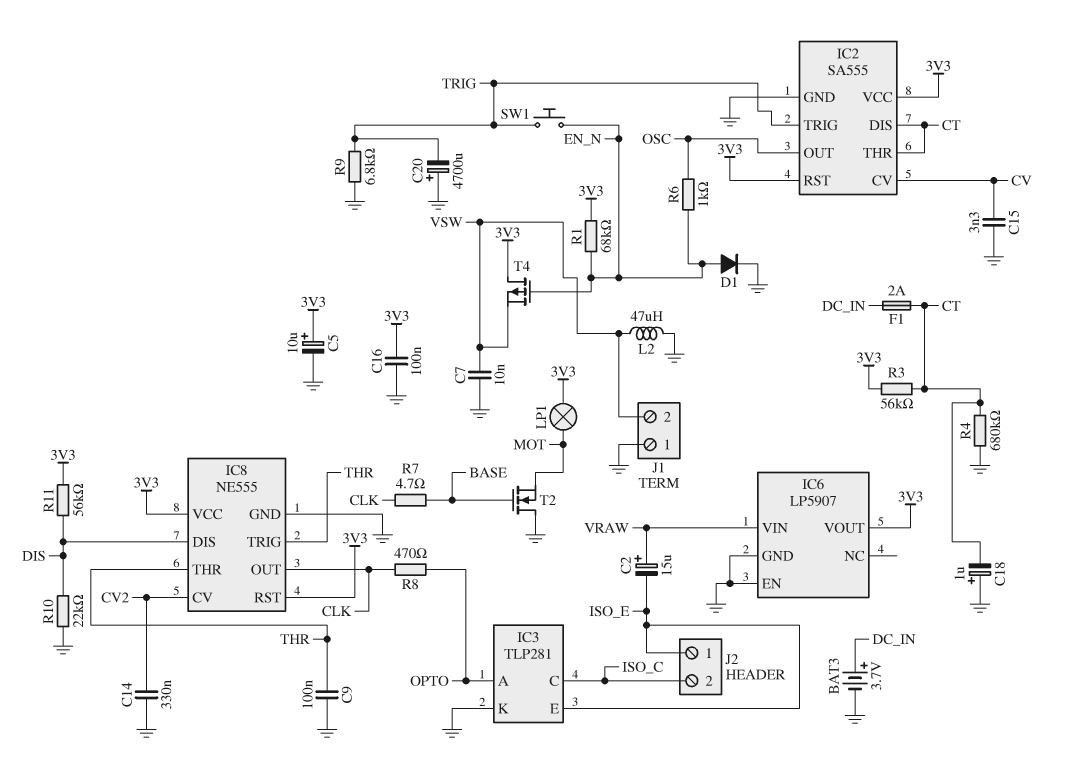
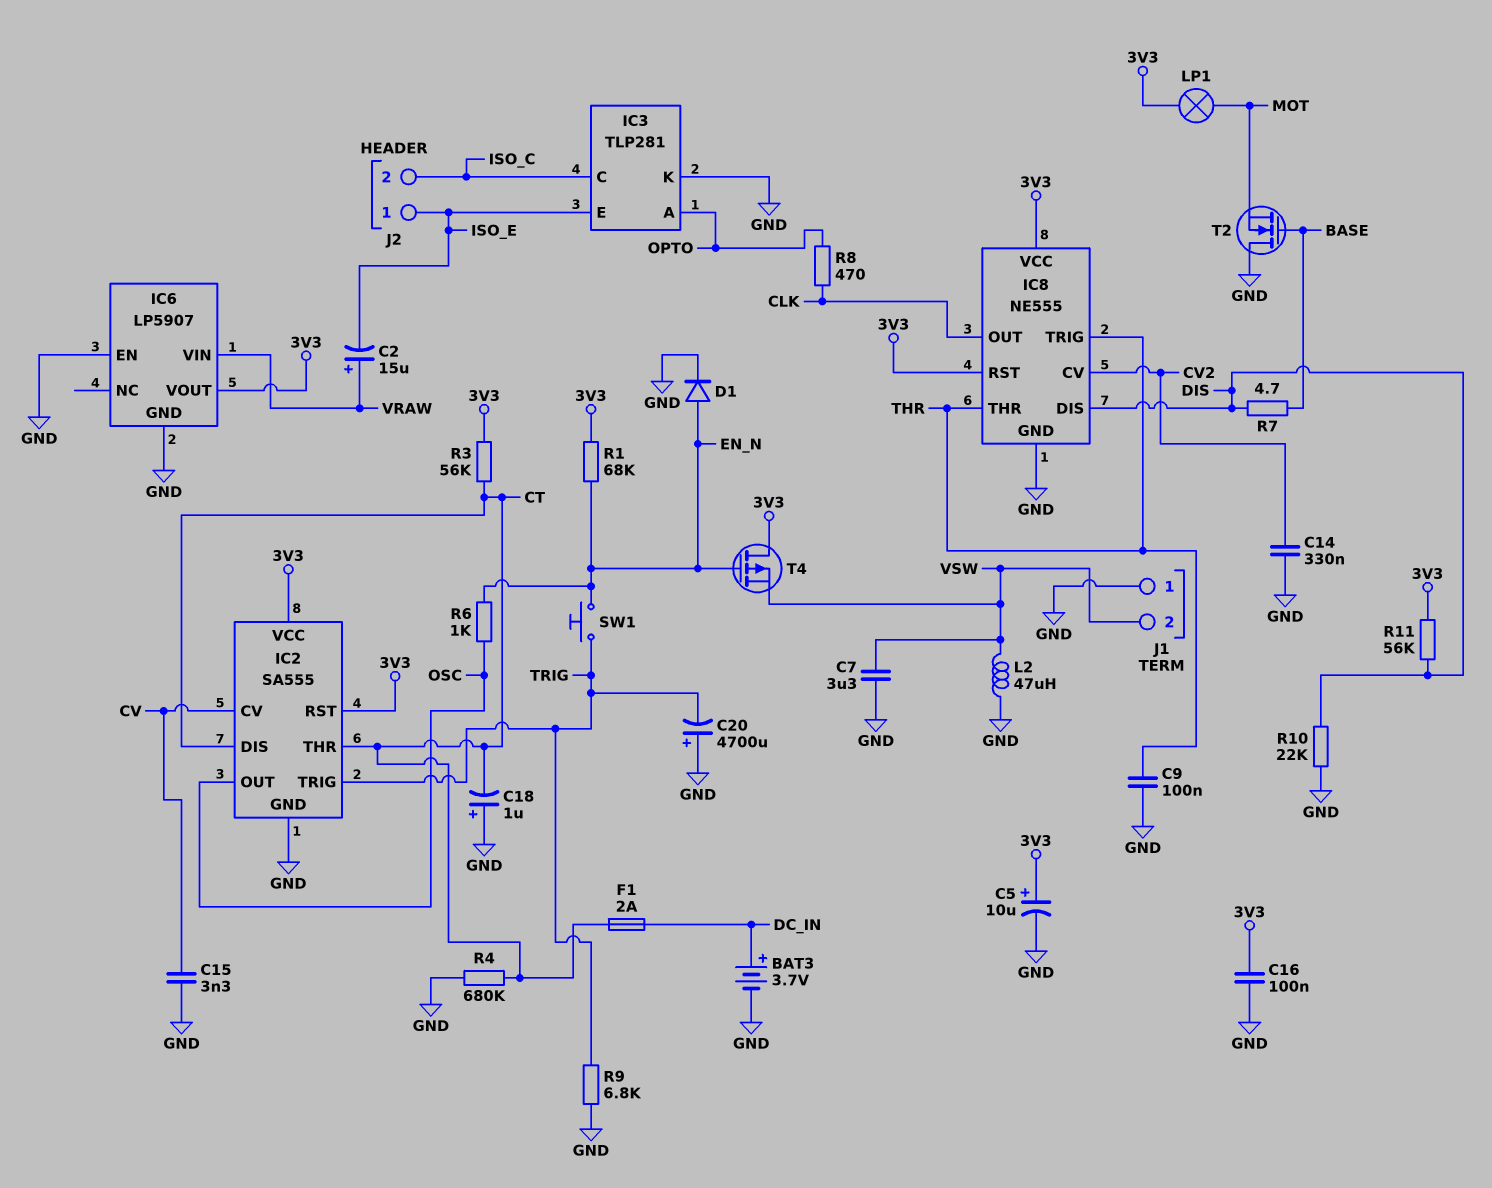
C7: 10nF (GND, VSW) -> 3.3uF (GND, VSW)
R7: 4.7 (BASE, CLK) -> 4.7 (BASE, DIS)

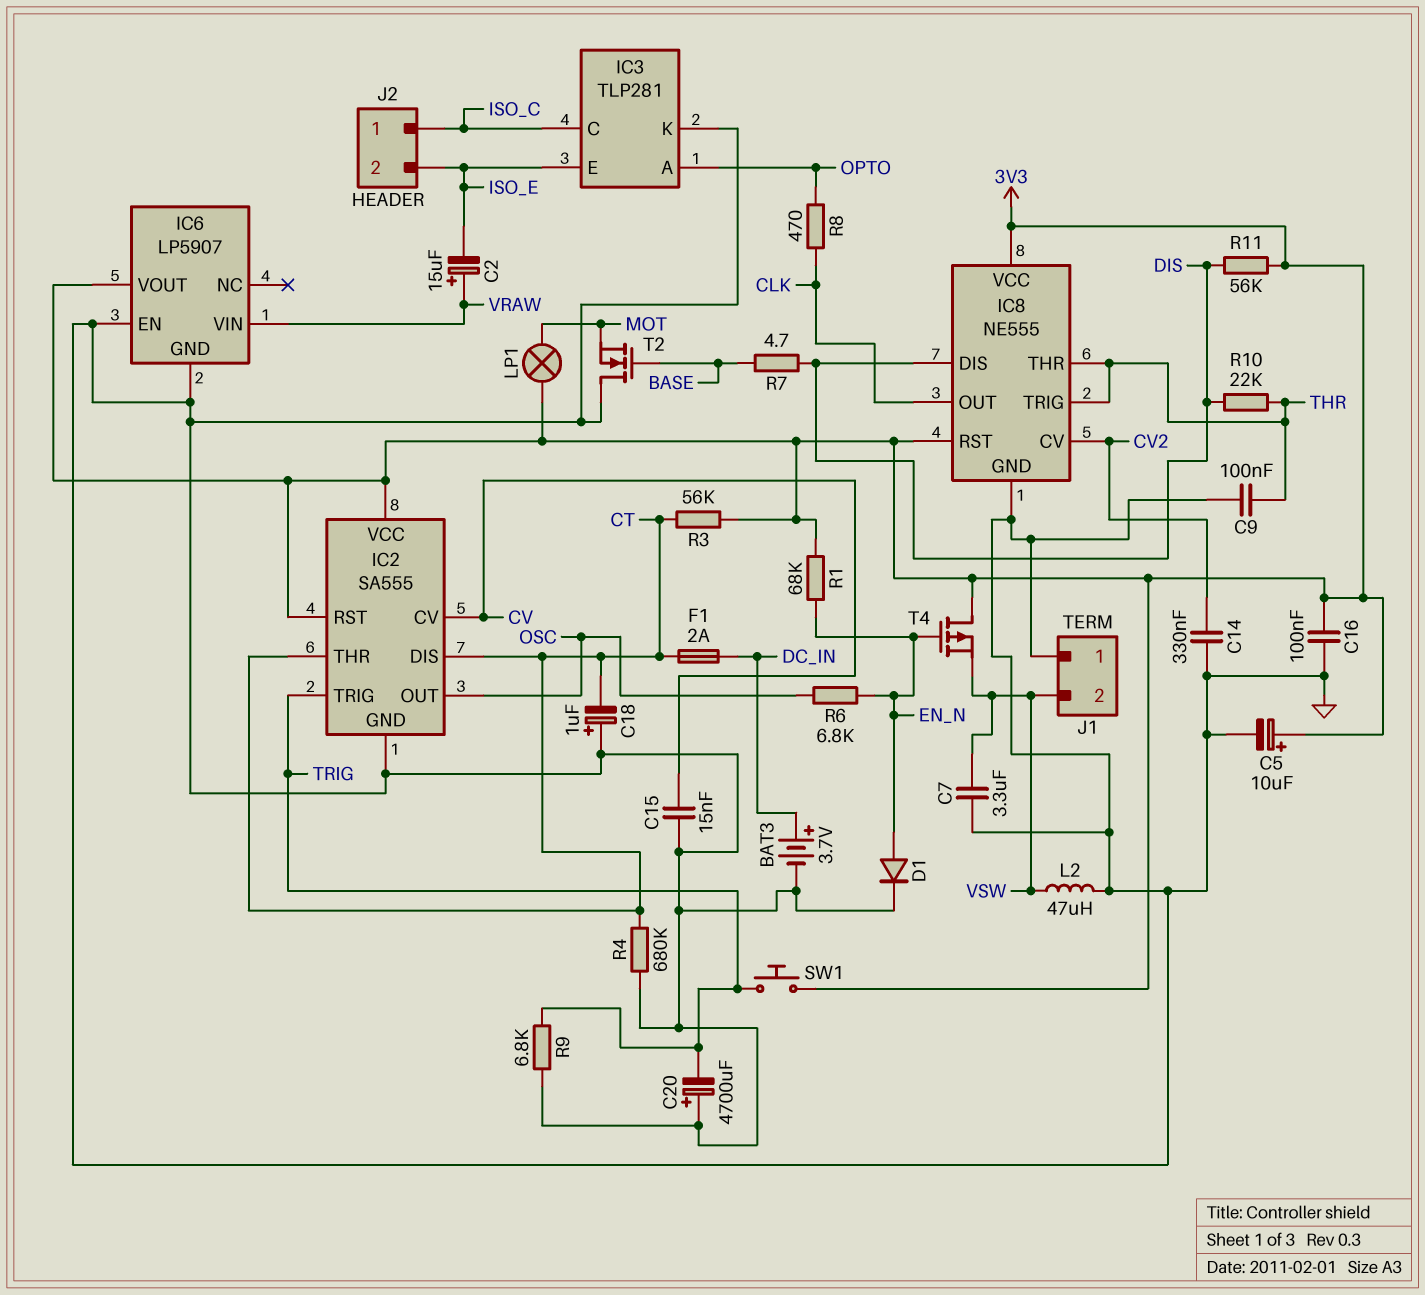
C15: 3.3nF (CV, GND) -> 15nF (CV, GND)
J2 pin 1: ISO_E -> ISO_C
J2 pin 2: ISO_C -> ISO_E
R6: 1k (EN_N, OSC) -> 6.8k (EN_N, OSC)
R10: 22k (DIS, GND) -> 22k (DIS, THR)
SW1: button (EN_N, TRIG) -> button (3V3, TRIG)

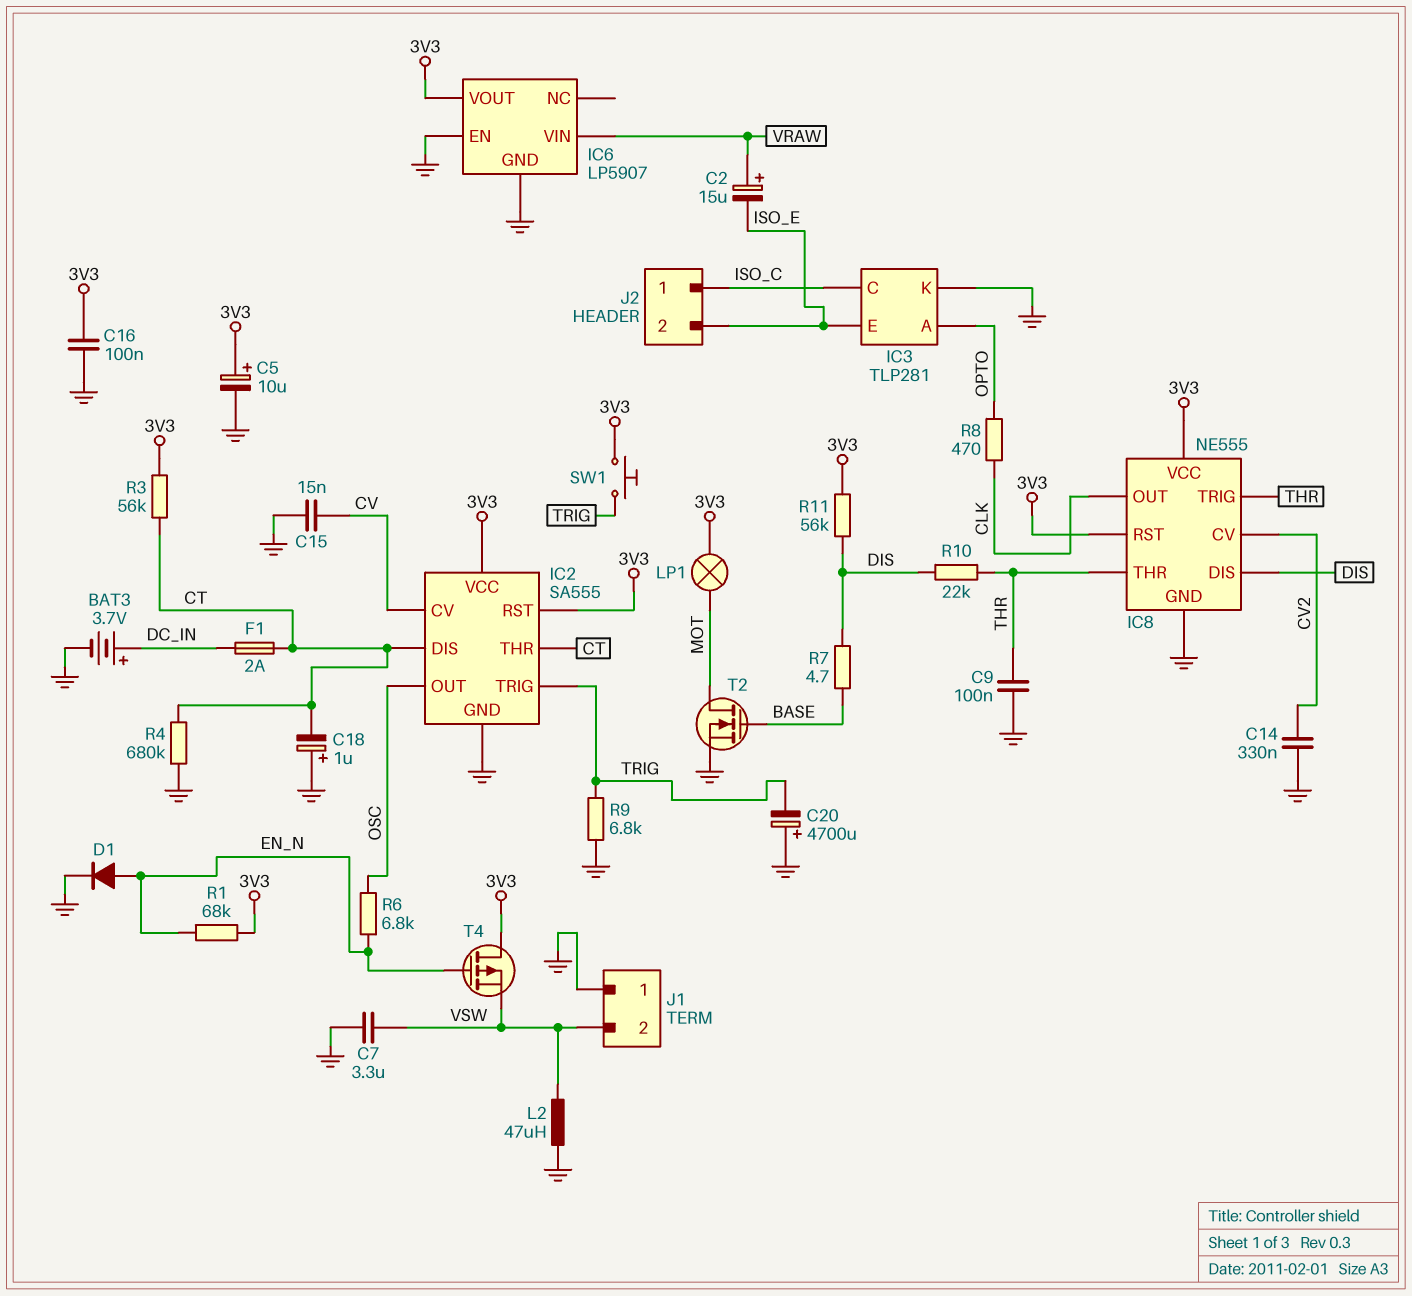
T2: NMOS (G BASE, D GND, S MOT) -> NMOS (G BASE, D MOT, S GND)

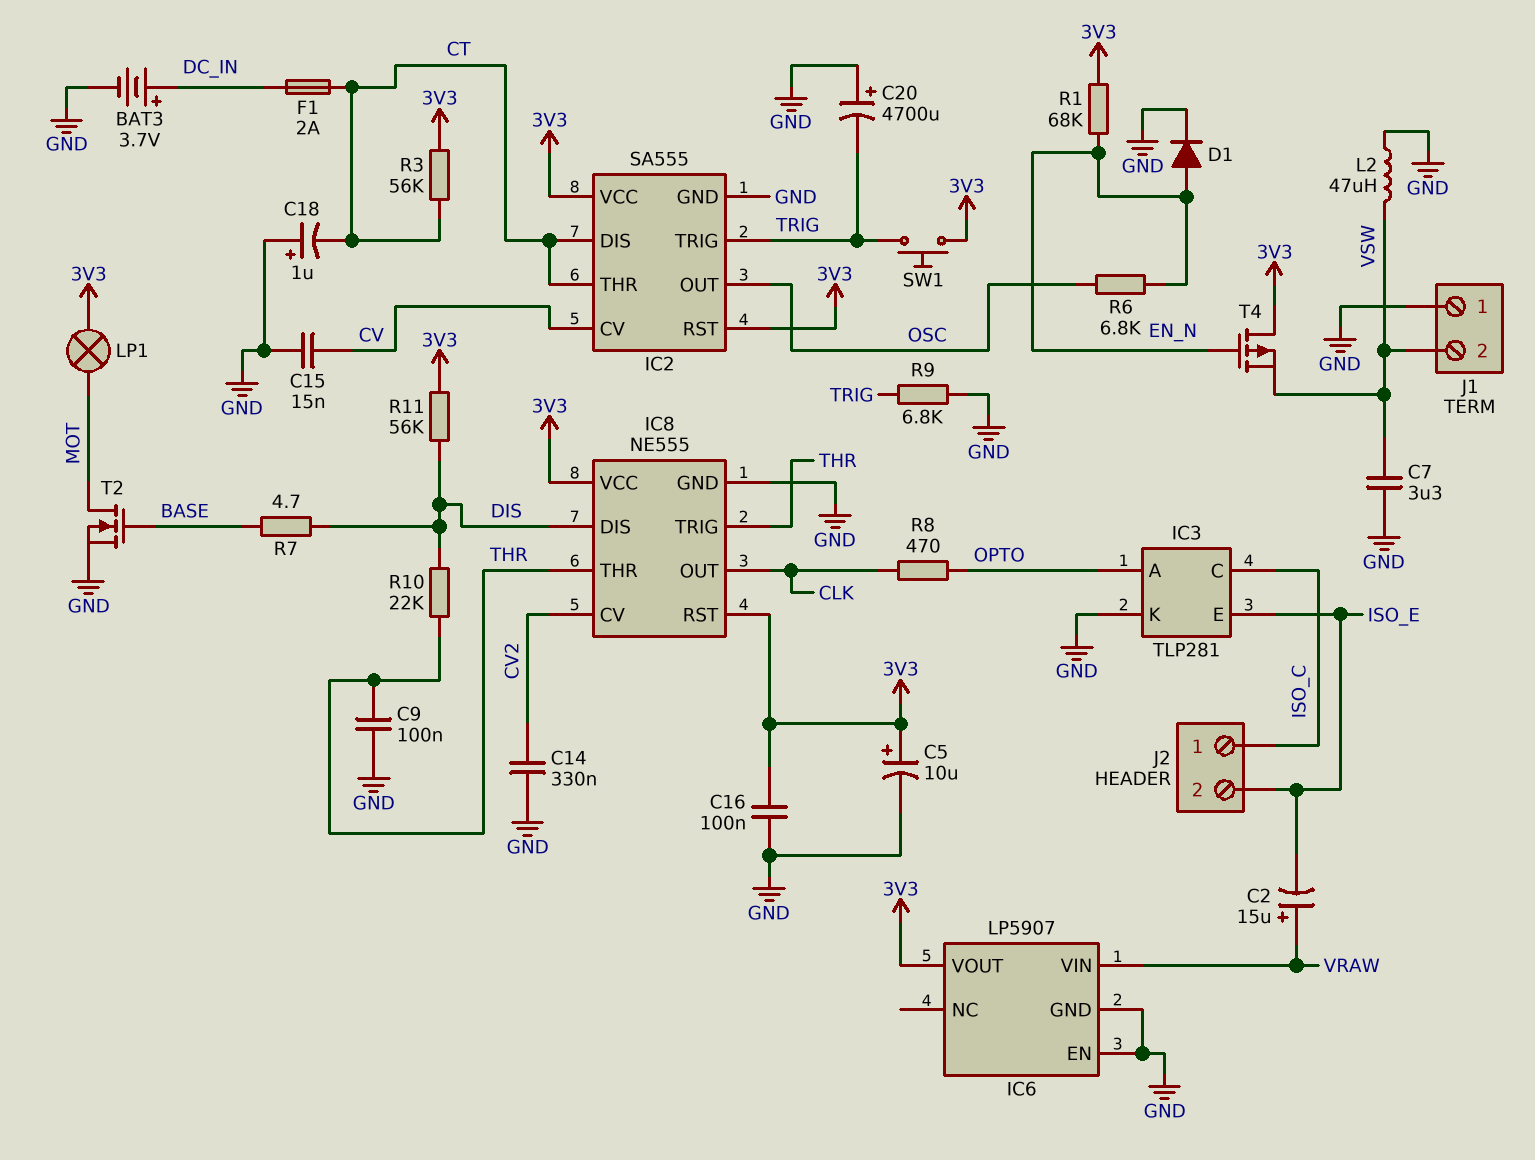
R4: 680k (CT, GND) -> none

